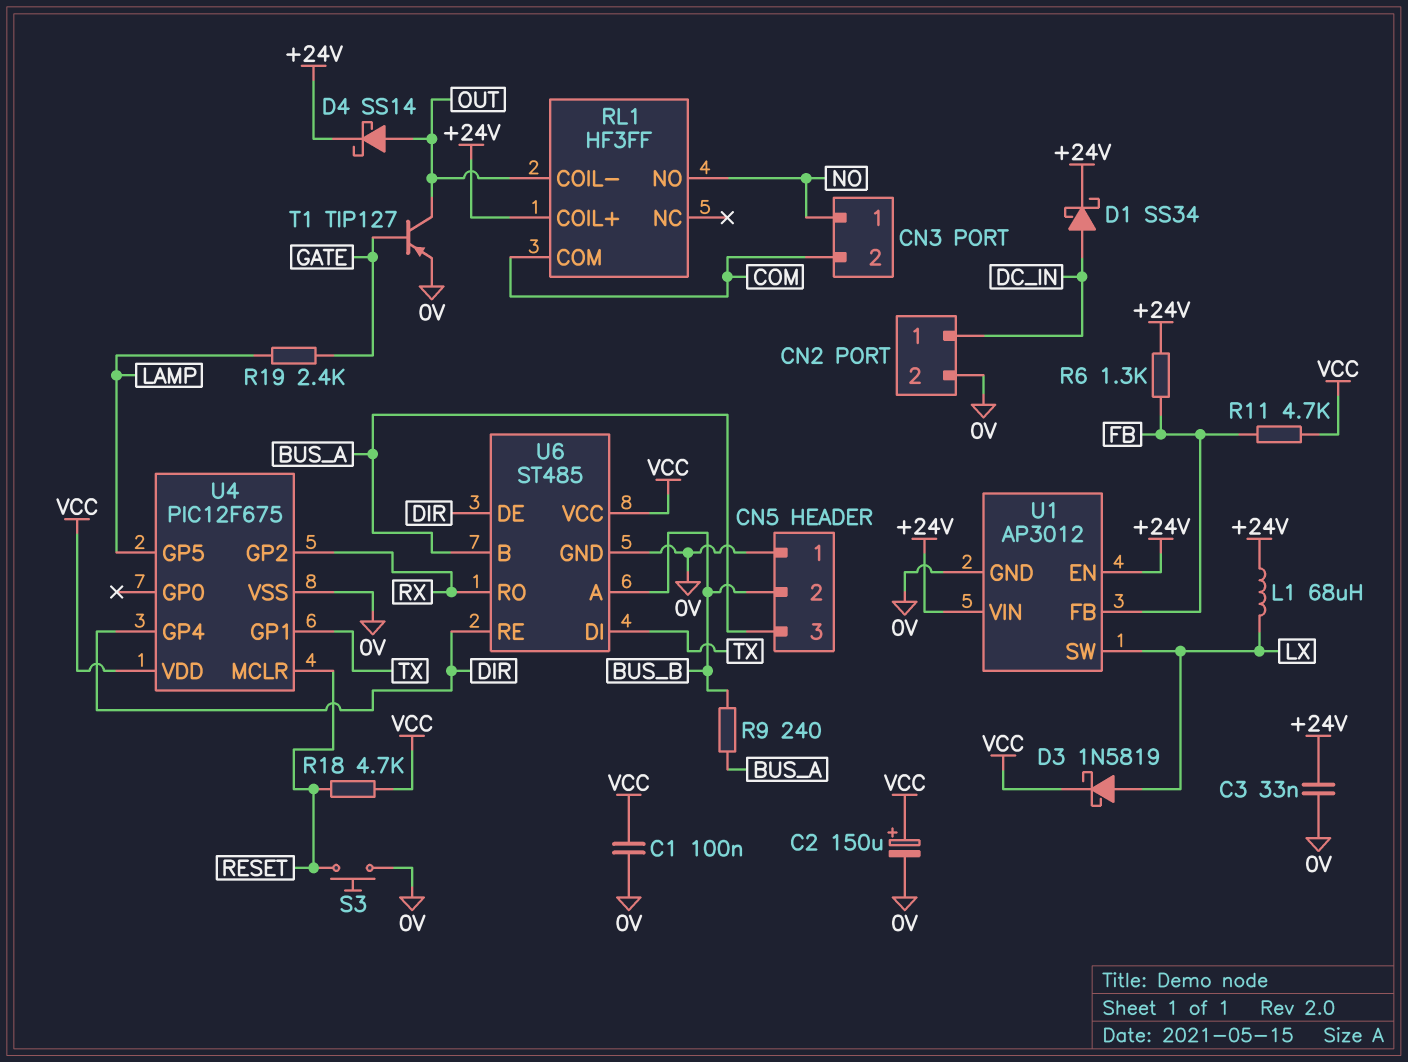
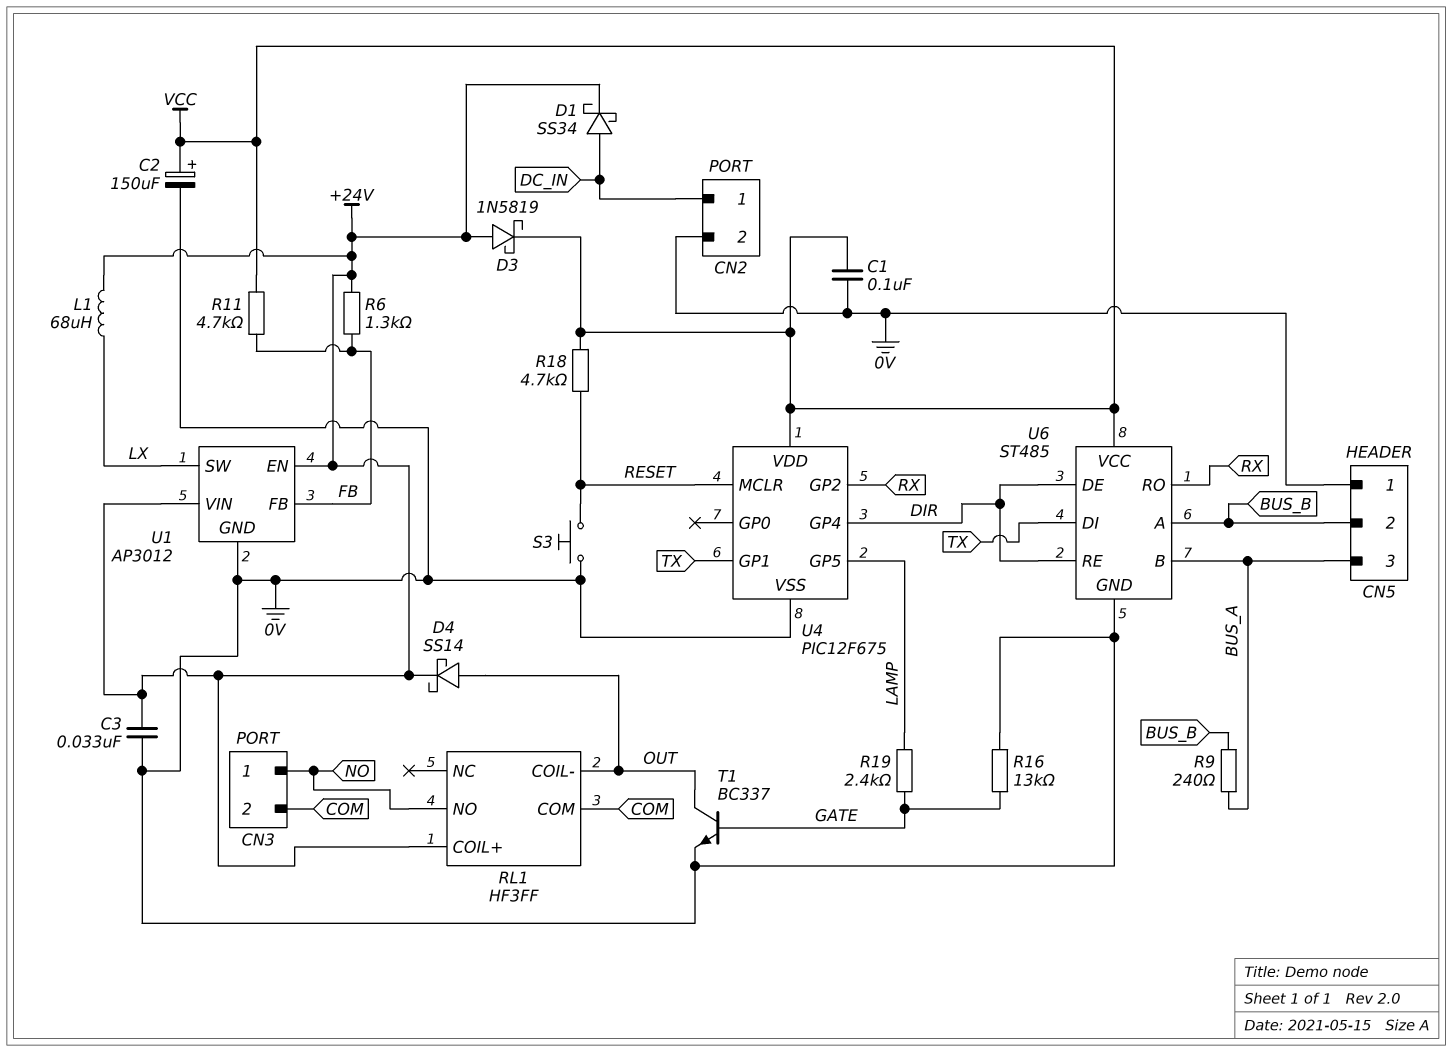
D3: schottky 1N5819 (A LX, K VCC) -> schottky 1N5819 (A +24V, K VCC)
R16: none -> 13k (0V, GATE)
T1: PNP TIP127 (B GATE, C OUT, E 0V) -> NPN BC337 (B GATE, C OUT, E 0V)

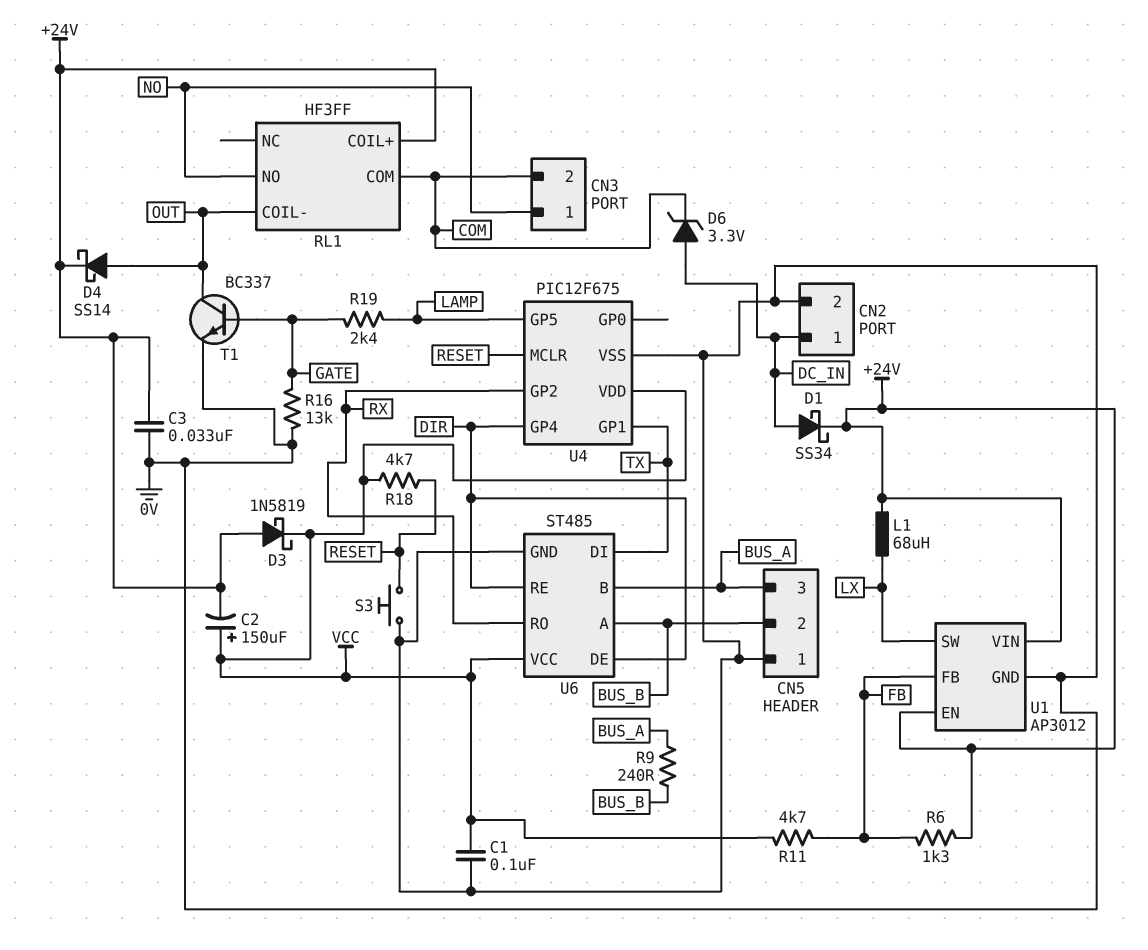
C2: 150uF (plus VCC, minus 0V) -> 150uF (plus VCC, minus +24V)
D6: none -> zener 3.3V (A DC_IN, K COM)

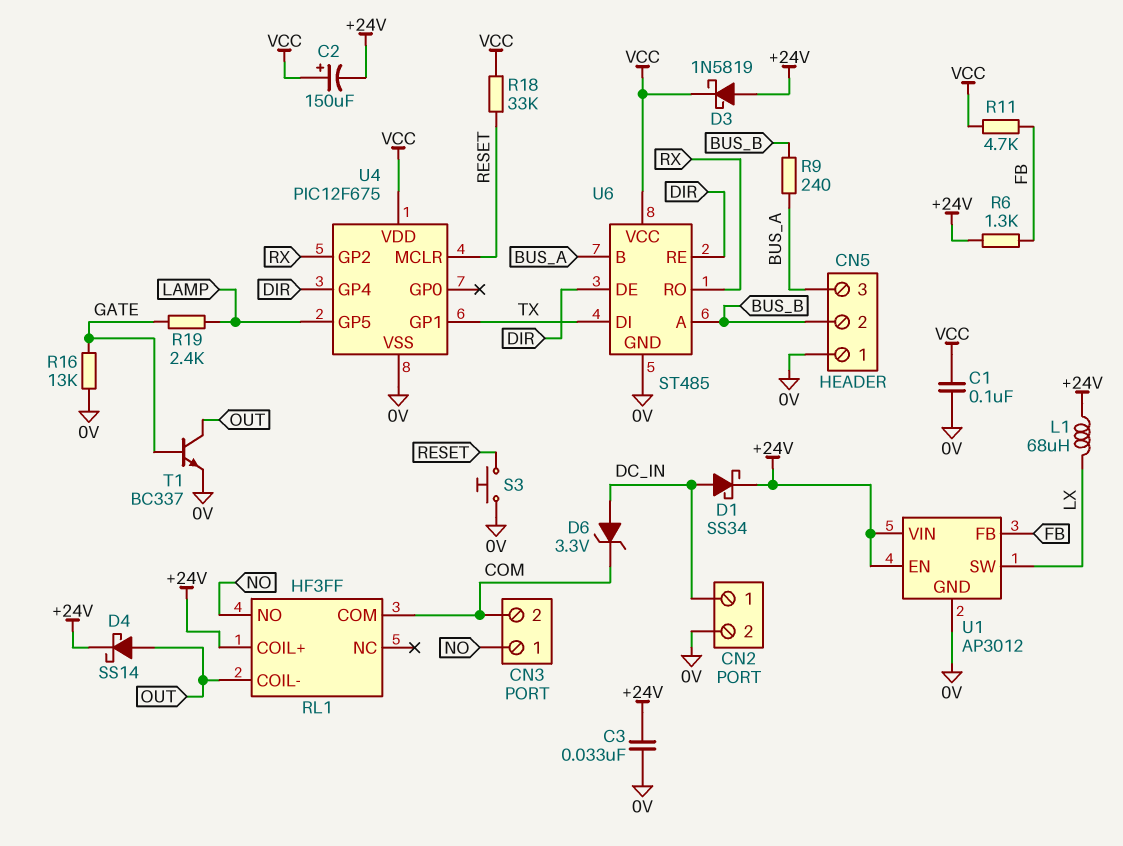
R18: 4.7k (RESET, VCC) -> 33k (RESET, VCC)

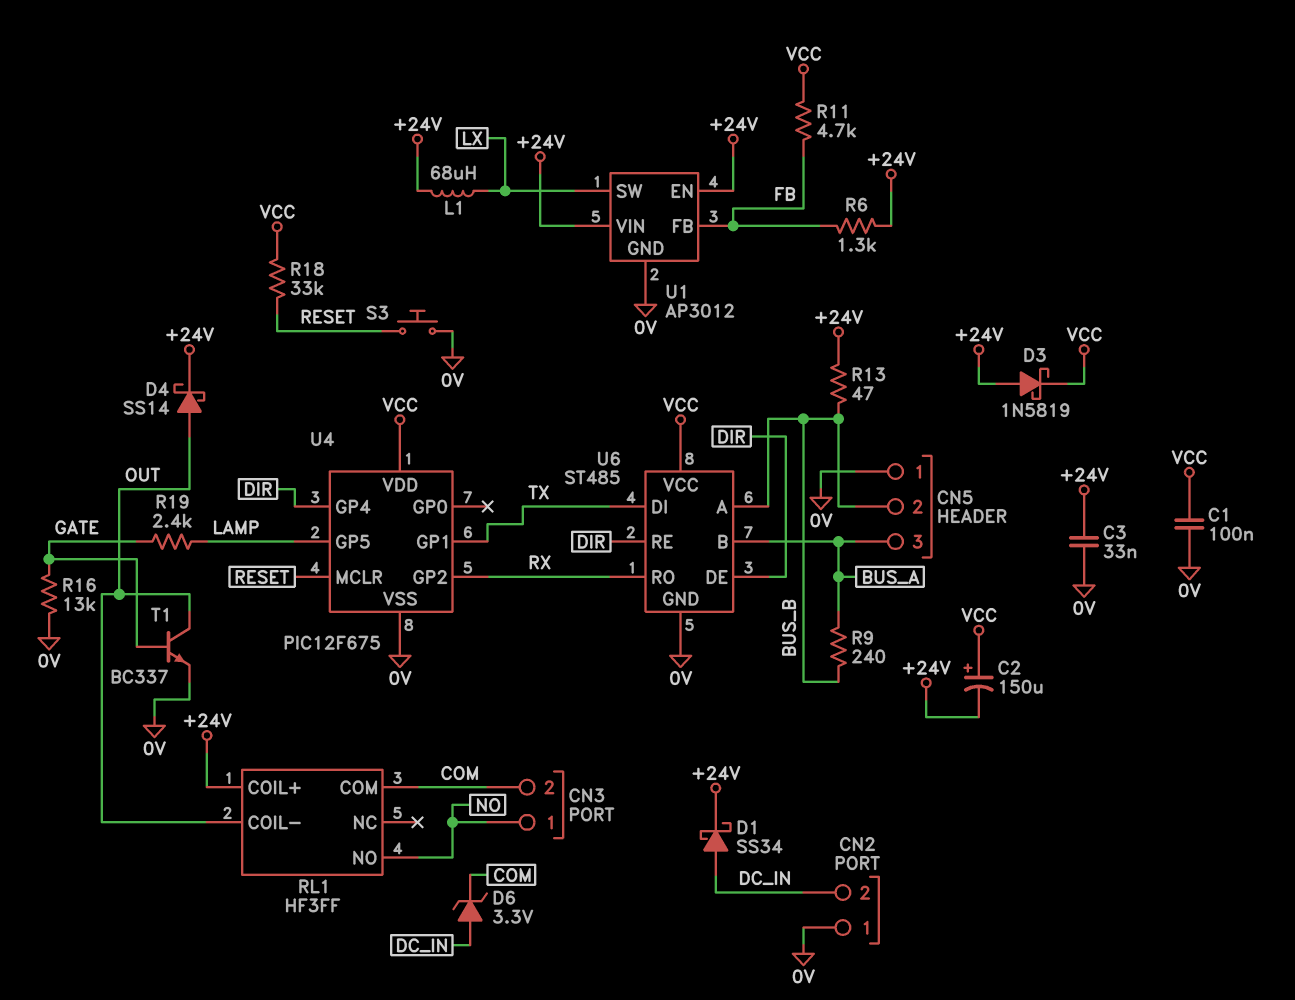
CN2 pin 1: DC_IN -> 0V
CN2 pin 2: 0V -> DC_IN
R13: none -> 47 (+24V, BUS_B)

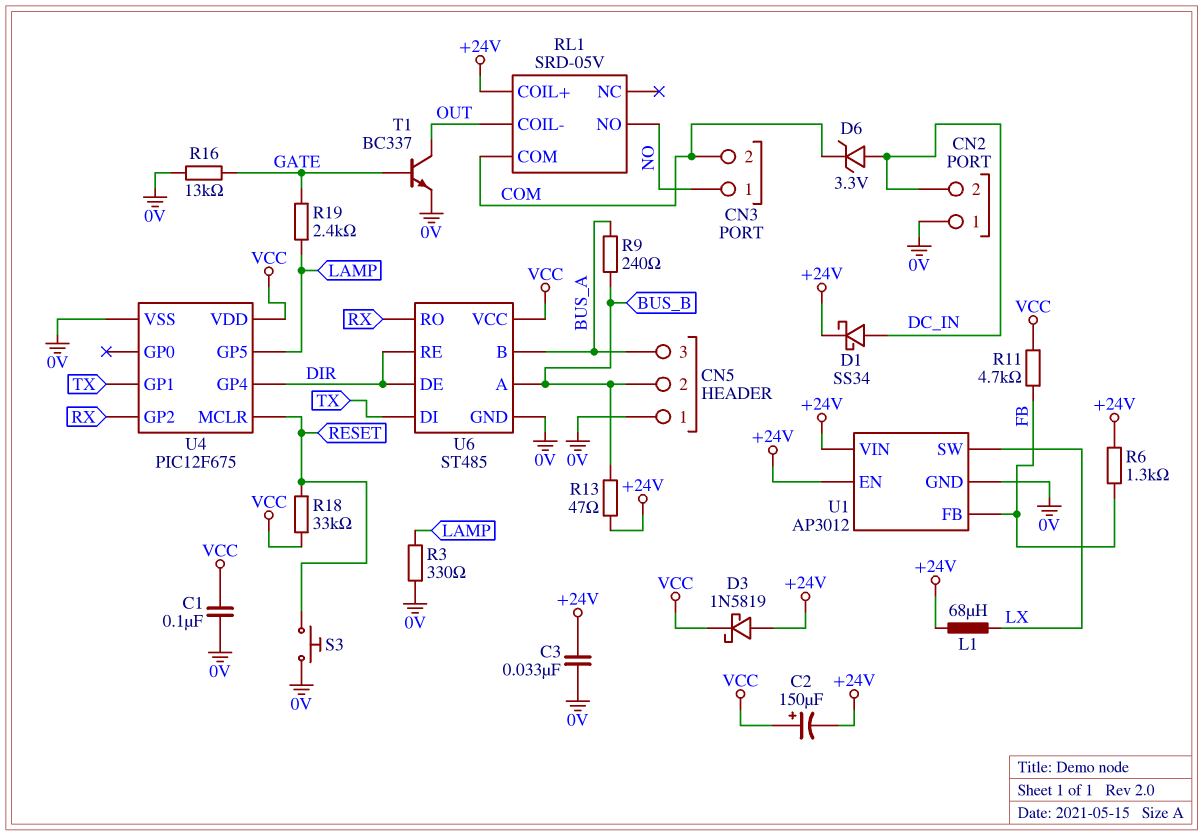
D4: schottky SS14 (A OUT, K +24V) -> none
R3: none -> 330 (0V, LAMP)
RL1: HF3FF -> SRD-05V

